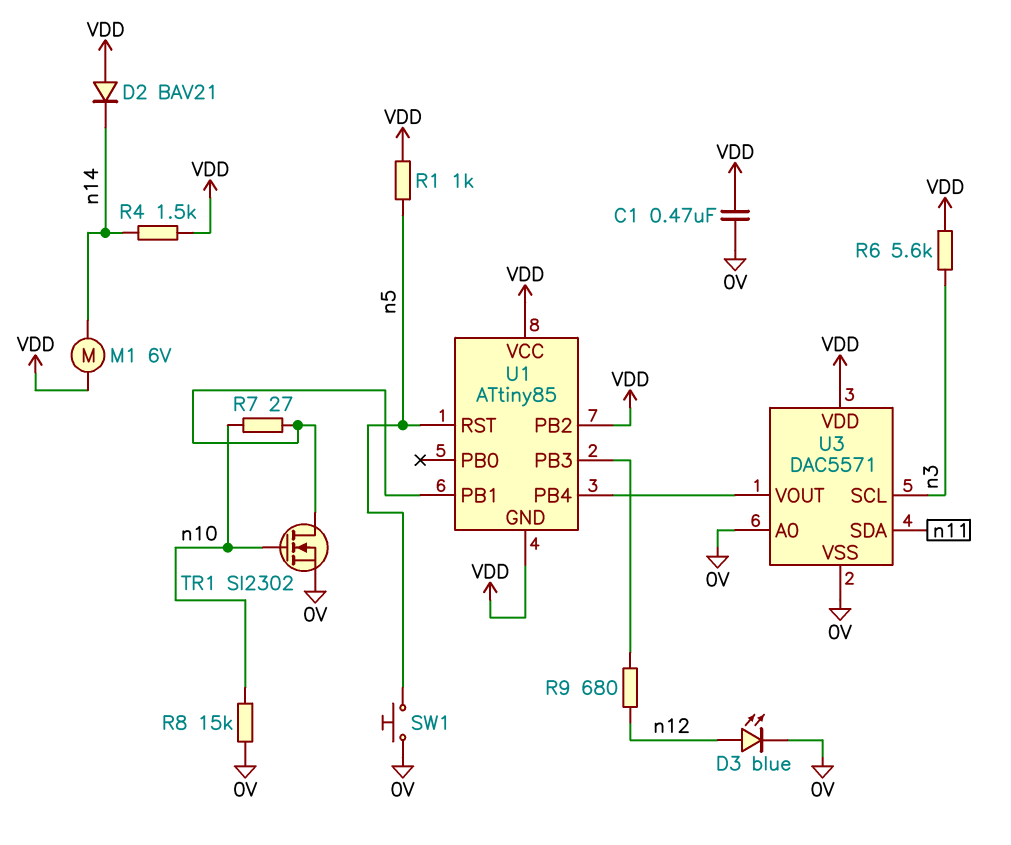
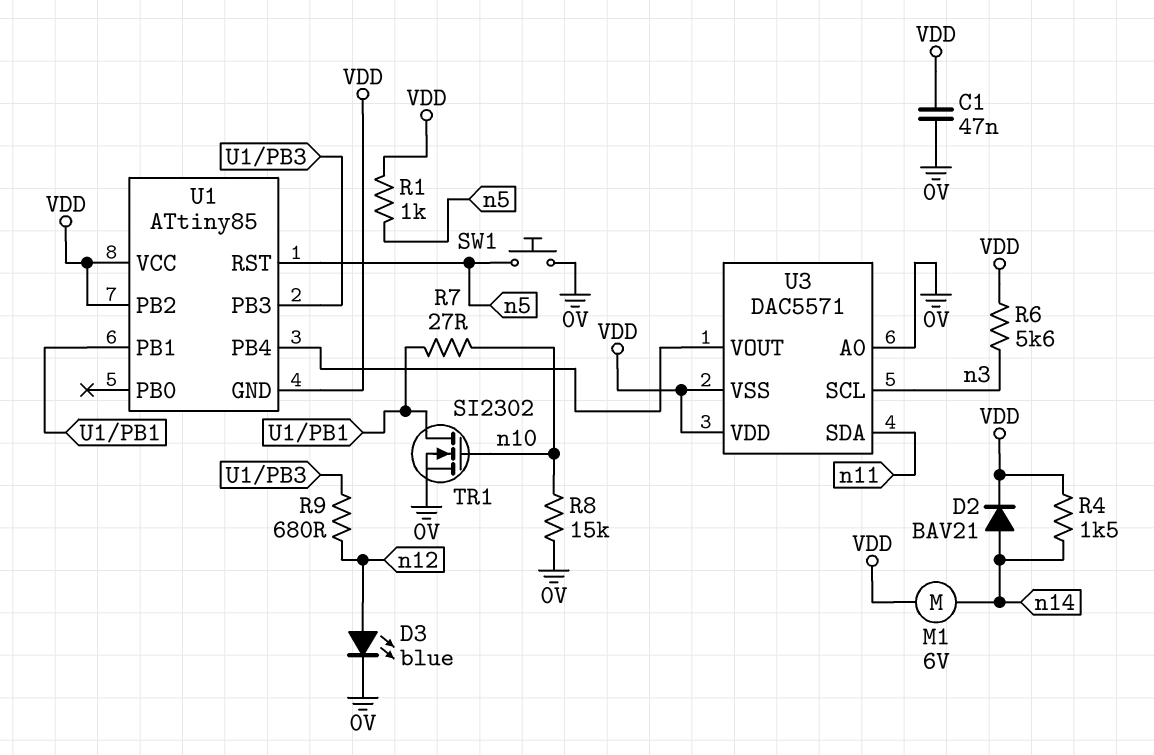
C1: 470nF (0V, VDD) -> 47nF (0V, VDD)
D2: diode BAV21 (A VDD, K n14) -> diode BAV21 (A n14, K VDD)
U3 pin VSS: 0V -> VDD

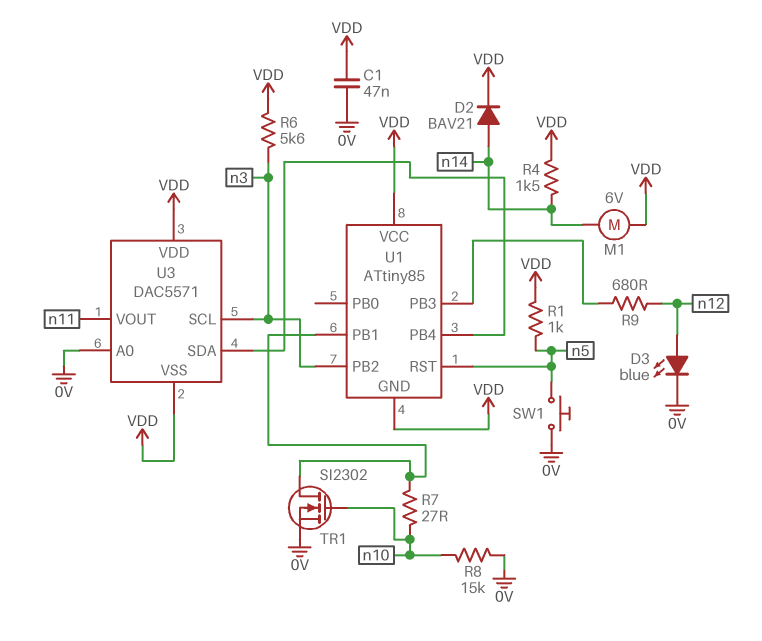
U1 pin PB2: VDD -> n3
U3 pin SDA: n11 -> U1/PB4
U3 pin VOUT: U1/PB4 -> n11

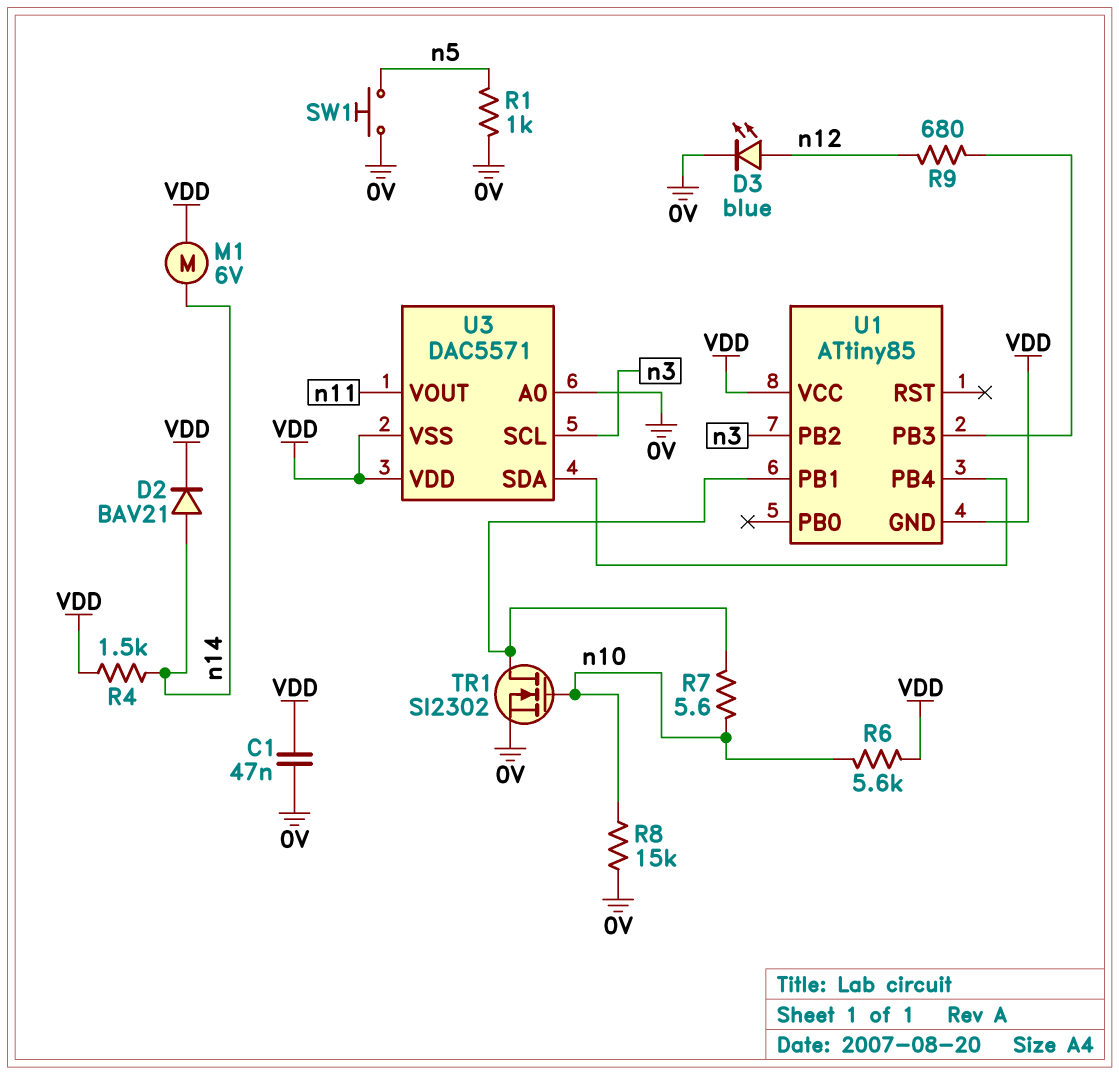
R1: 1k (VDD, n5) -> 1k (0V, n5)
R6: 5.6k (VDD, n3) -> 5.6k (VDD, n10)
R7: 27 (U1/PB1, n10) -> 5.6 (U1/PB1, n10)
U1 pin RST: n5 -> none

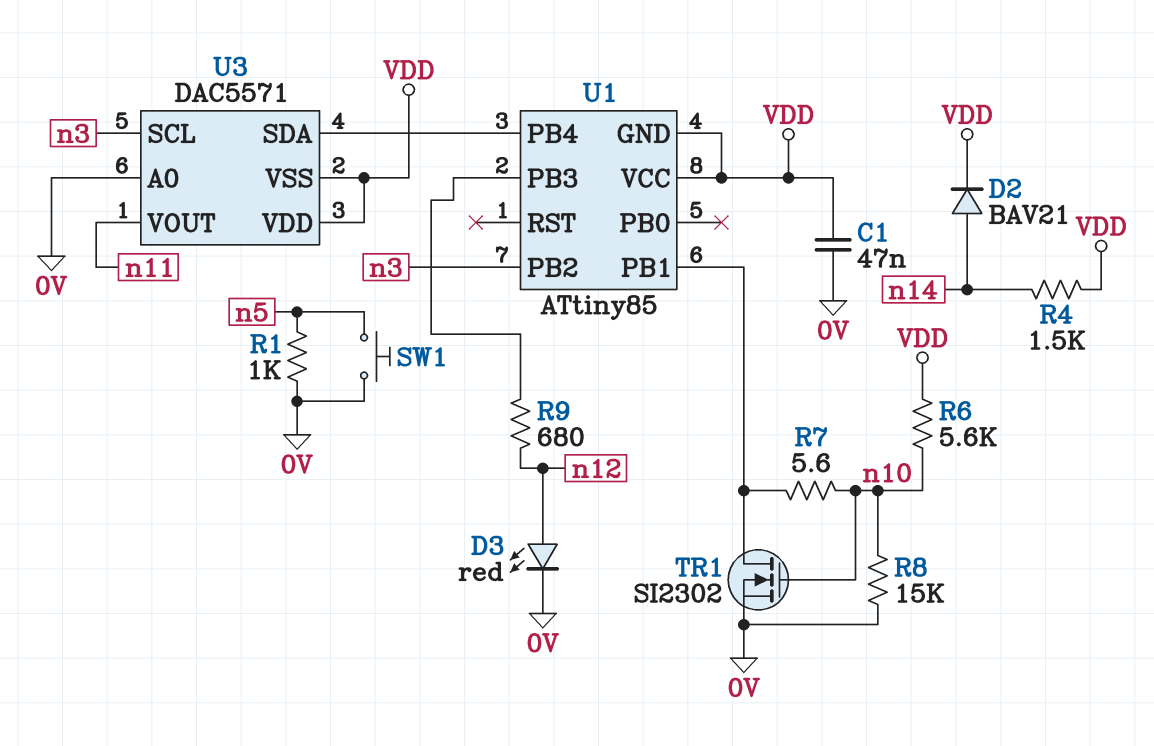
D3: LED blue (A n12, K 0V) -> LED red (A n12, K 0V)
M1: motor 6V (VDD, n14) -> none

